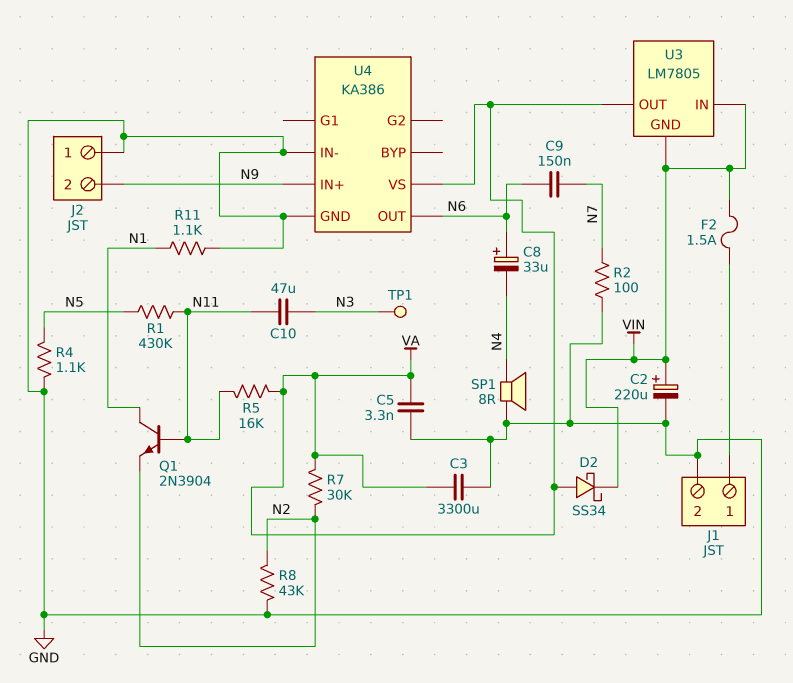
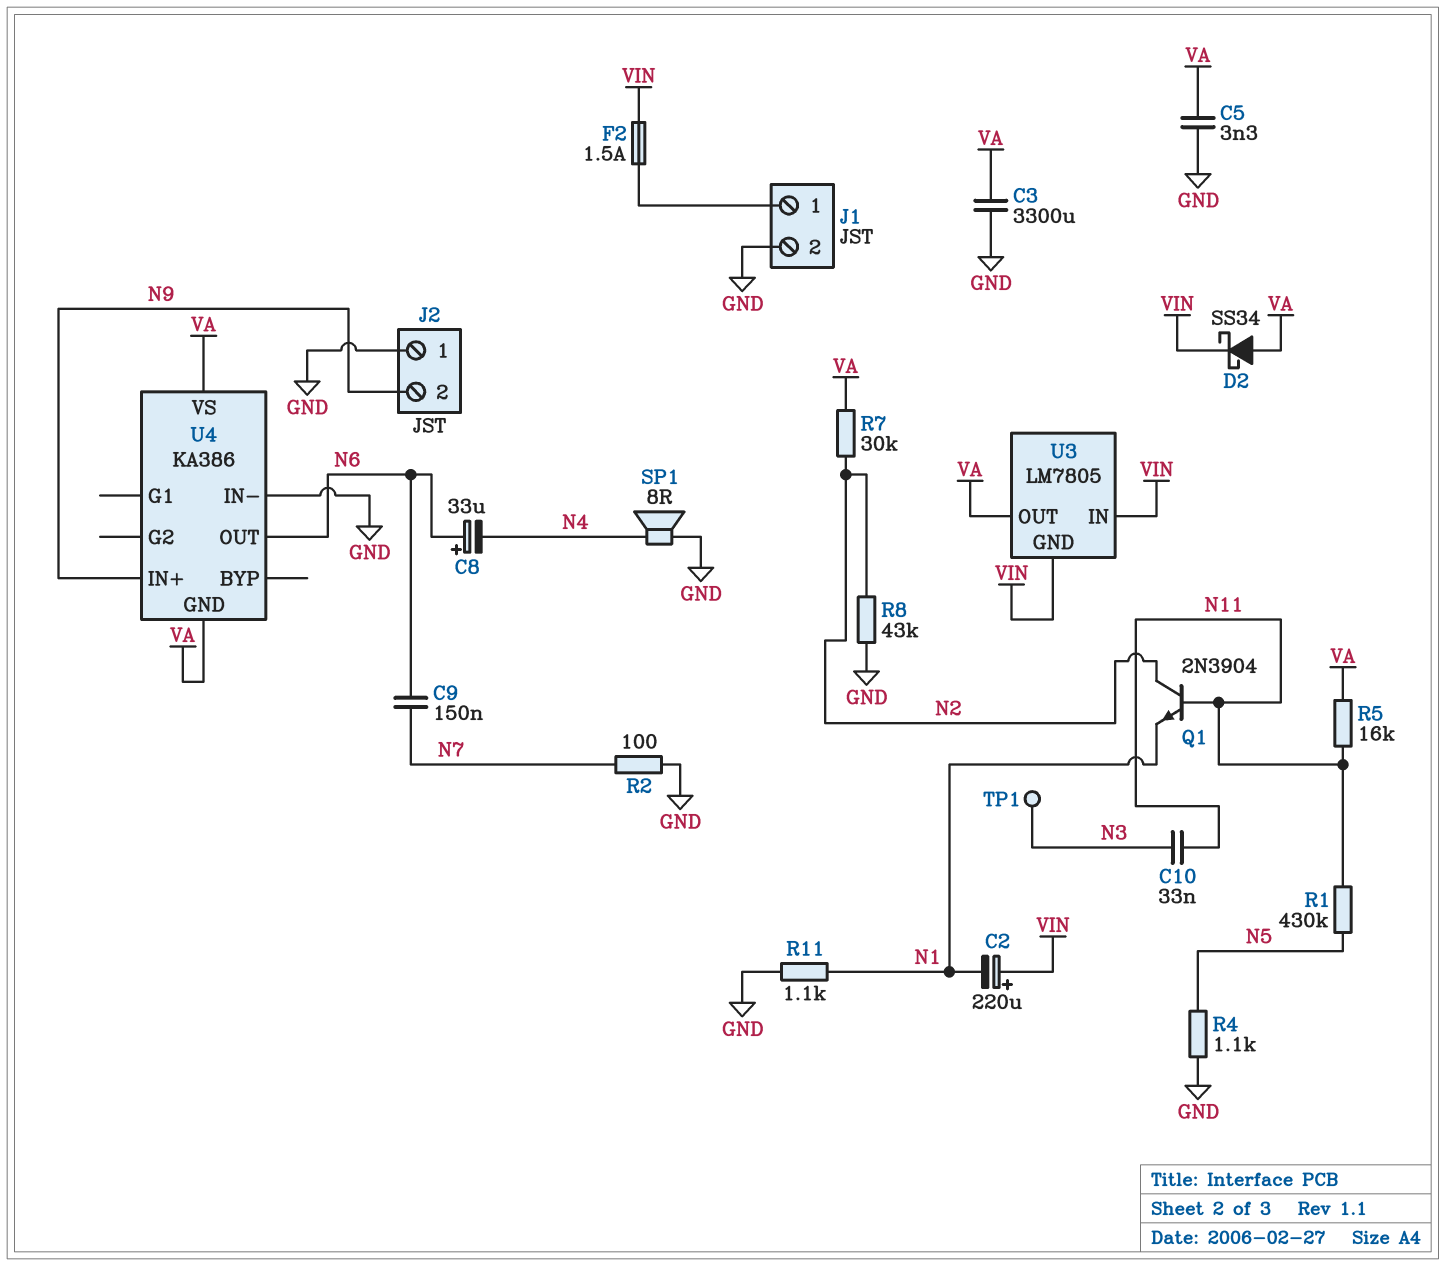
C2: 220uF (plus VIN, minus GND) -> 220uF (plus VIN, minus N1)
C10: 47uF (N3, N11) -> 33nF (N3, N11)
Q1: NPN 2N3904 (B N11, C N1, E N2) -> NPN 2N3904 (B N11, C N2, E N1)
U4 pin GND: GND -> VA

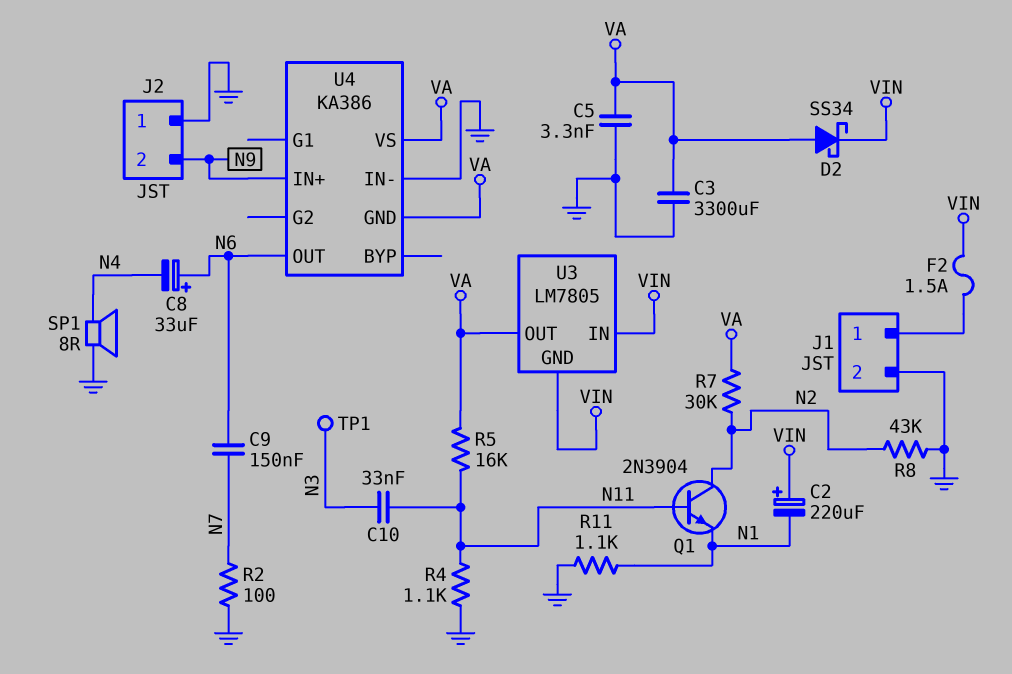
R1: 430k (N5, N11) -> none
R4: 1.1k (GND, N5) -> 1.1k (GND, N11)

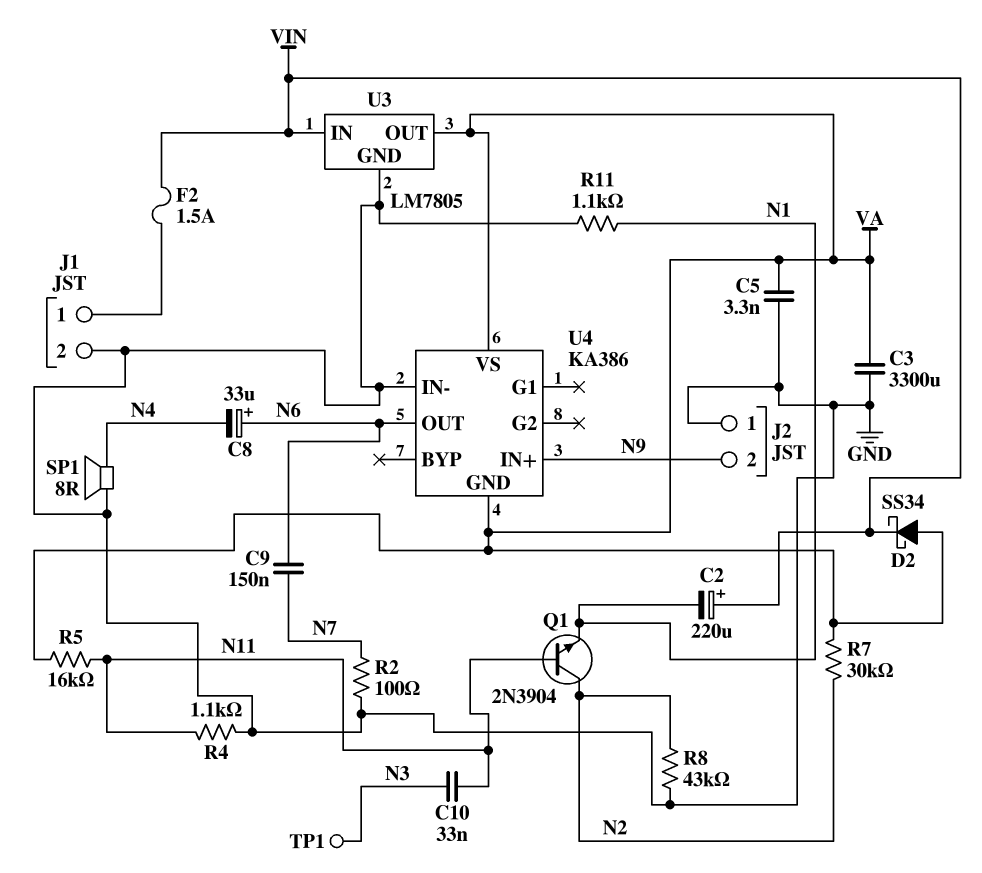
U3 pin GND: VIN -> GND

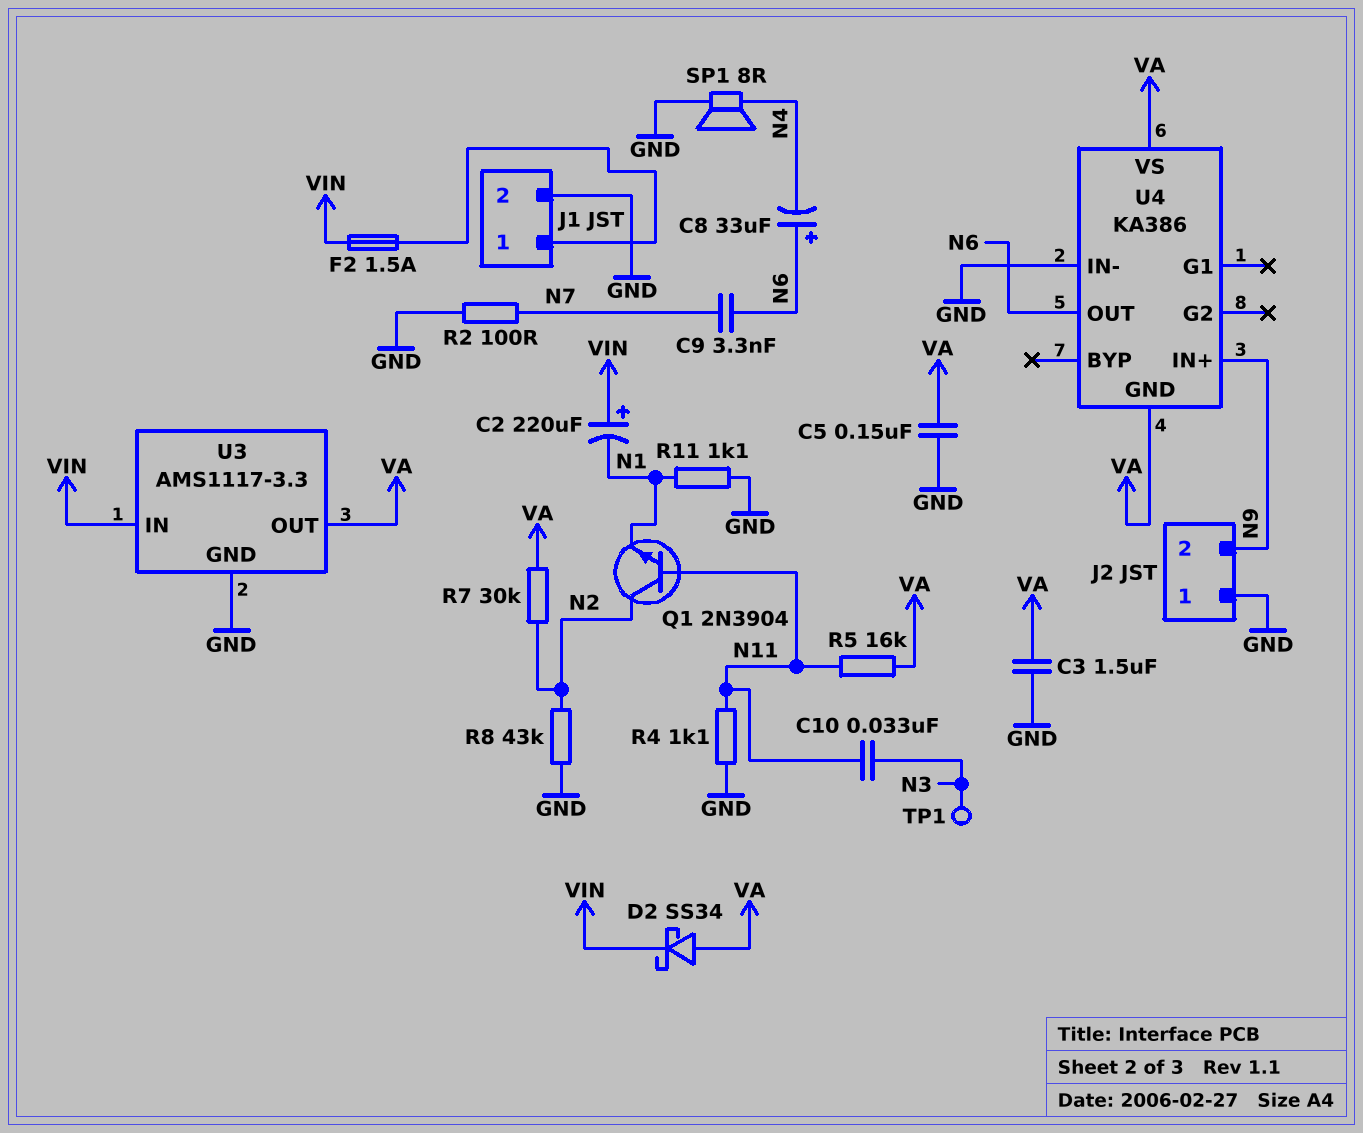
C3: 3300uF (GND, VA) -> 1.5uF (GND, VA)
C5: 3.3nF (GND, VA) -> 150nF (GND, VA)
C9: 150nF (N6, N7) -> 3.3nF (N6, N7)
U3: LM7805 -> AMS1117-3.3

